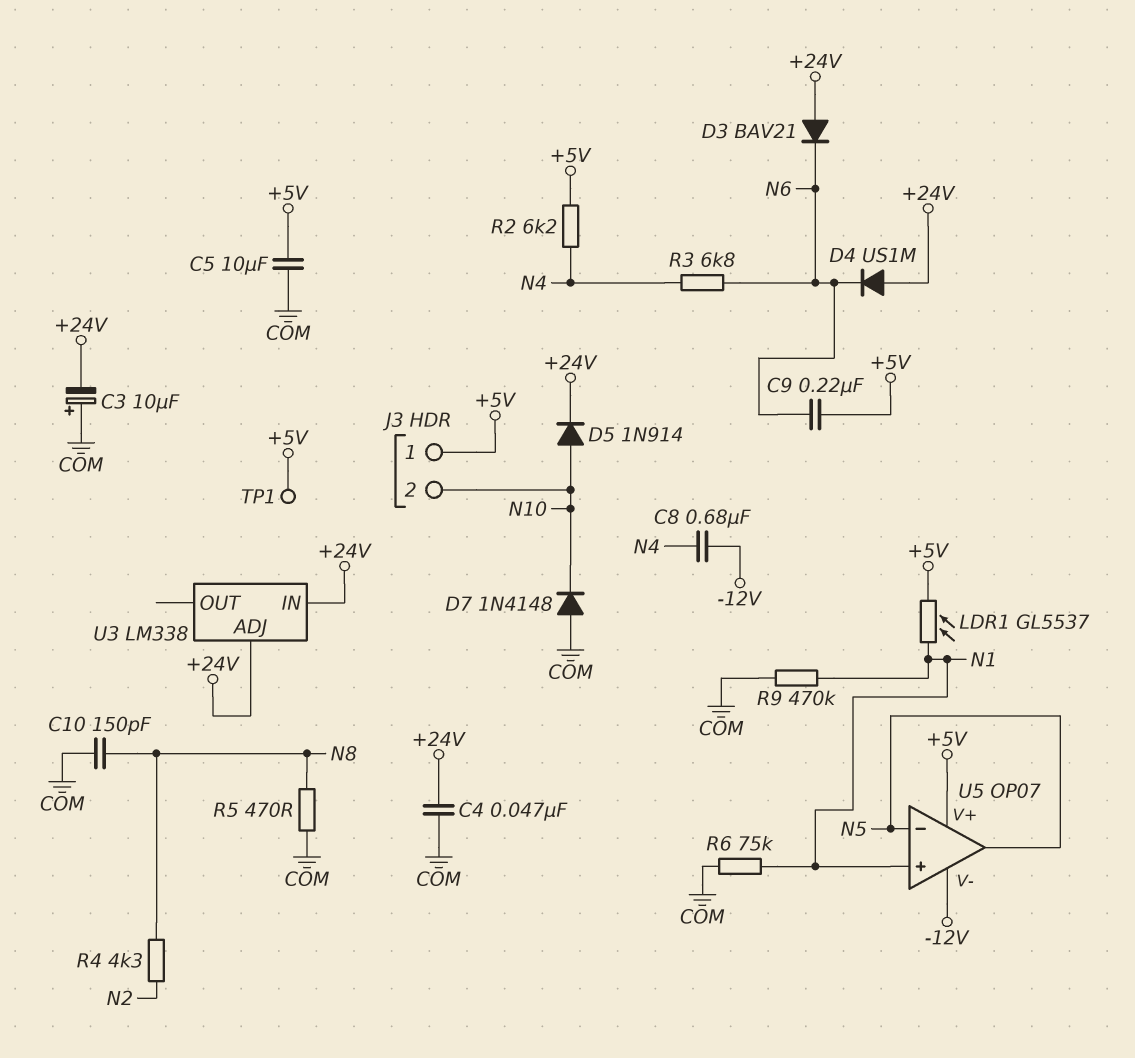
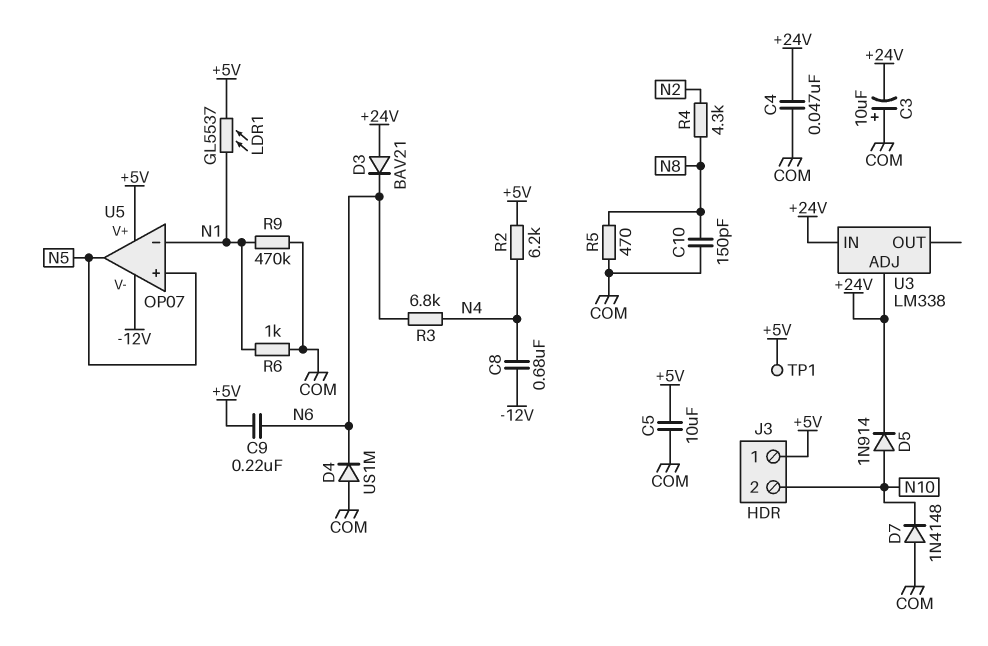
D4: diode US1M (A +24V, K N6) -> diode US1M (A COM, K N6)
R6: 75k (COM, N1) -> 1k (COM, N1)
U5 pin in+: N1 -> N5
U5 pin in-: N5 -> N1

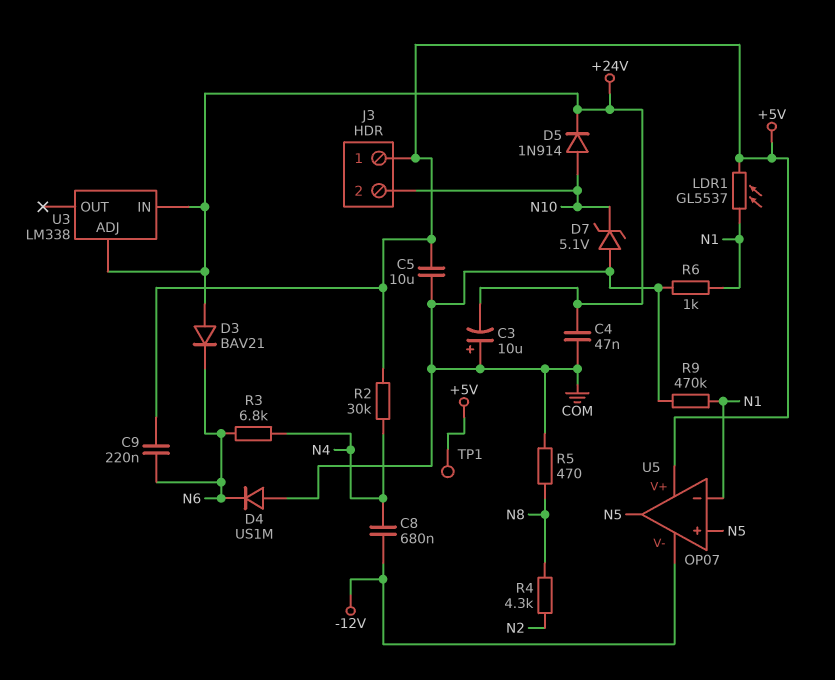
C10: 150pF (COM, N8) -> none
D7: diode 1N4148 (A COM, K N10) -> zener 5.1V (A COM, K N10)
R2: 6.2k (+5V, N4) -> 30k (+5V, N4)

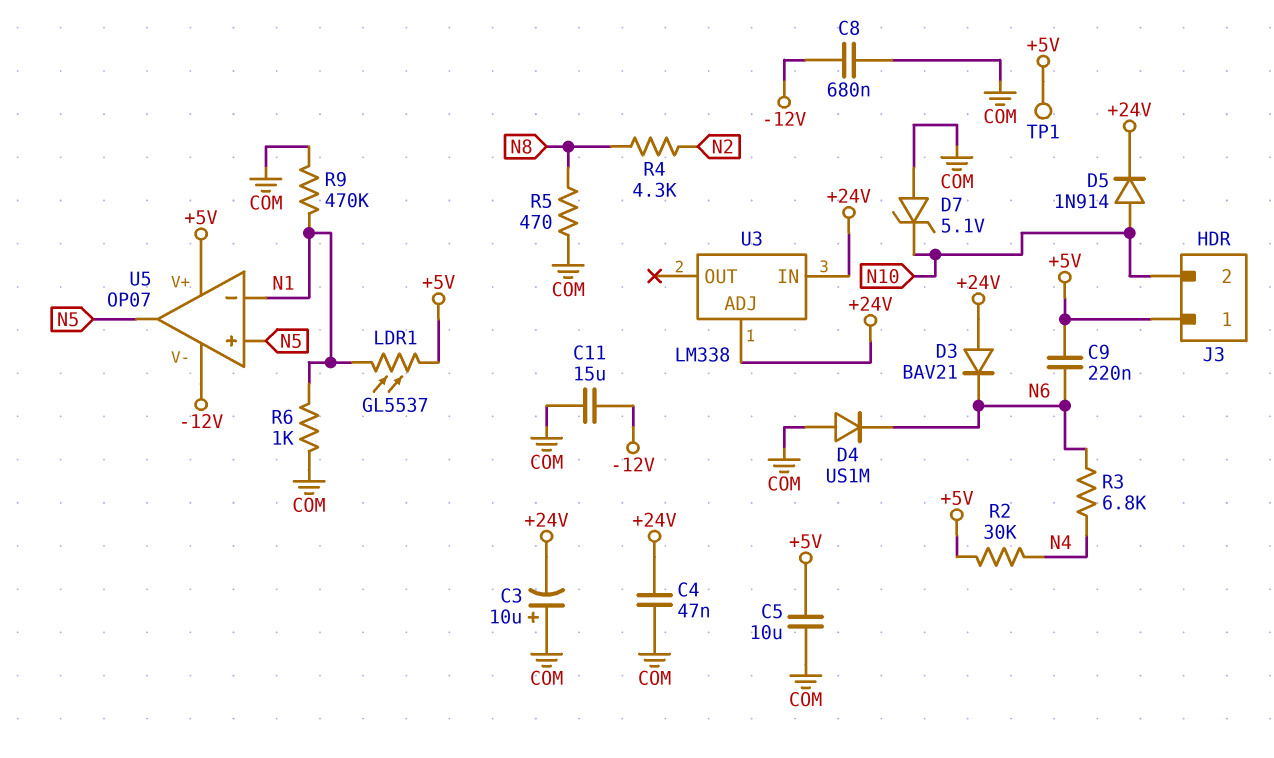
C8: 680nF (-12V, N4) -> 680nF (-12V, COM)
C11: none -> 15uF (-12V, COM)

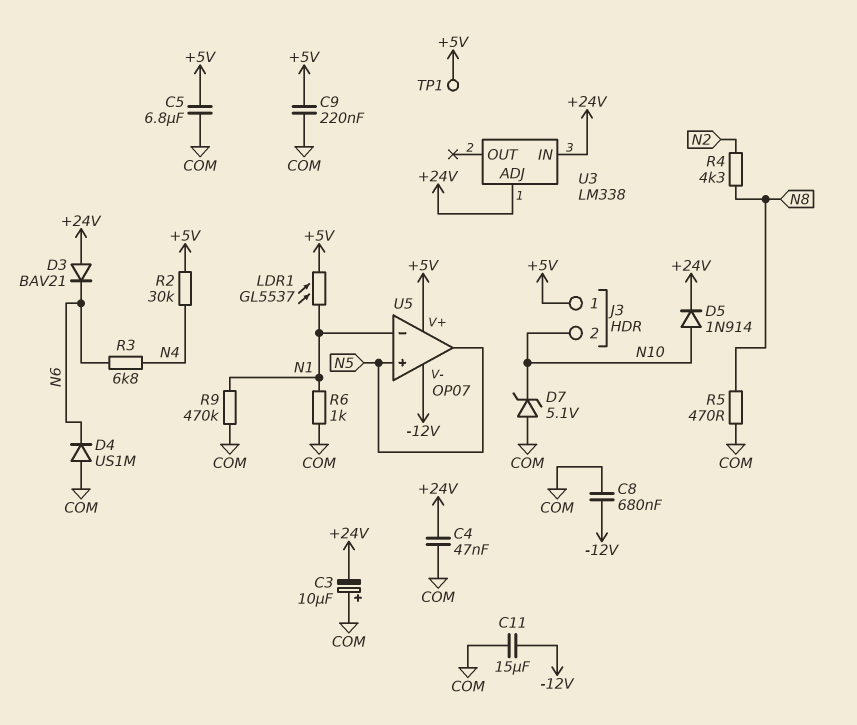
C5: 10uF (+5V, COM) -> 6.8uF (+5V, COM)
C9: 220nF (+5V, N6) -> 220nF (+5V, COM)

